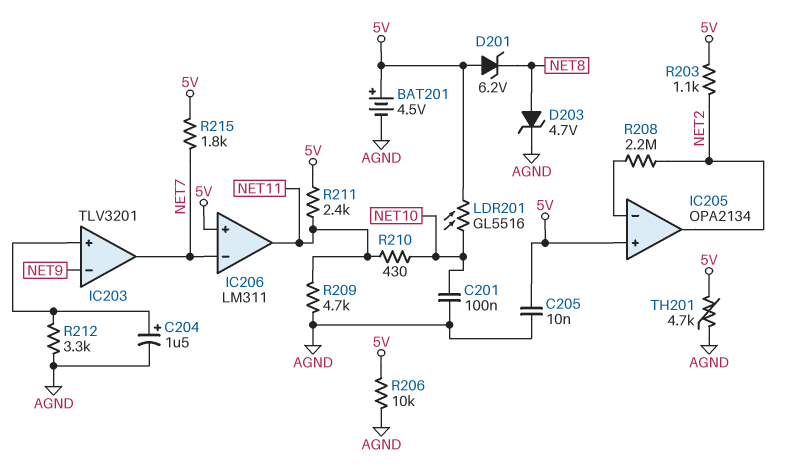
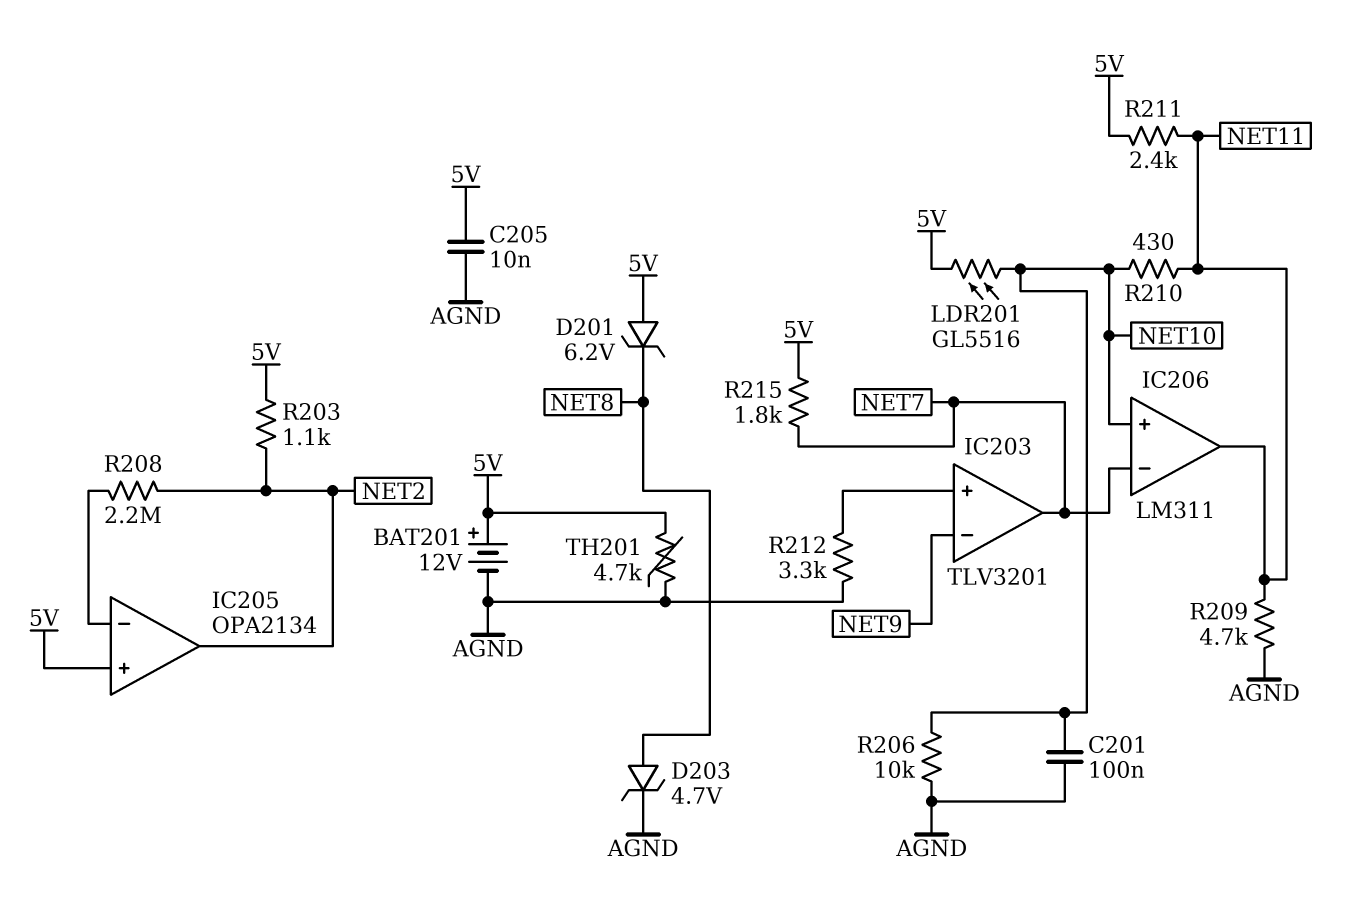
BAT201: 4.5V (plus 5V, minus AGND) -> 12V (plus 5V, minus AGND)
C204: 1.5uF (plus IC203/in+, minus AGND) -> none
IC206 pin in+: 5V -> NET10
R206: 10k (5V, AGND) -> 10k (AGND, NET10)

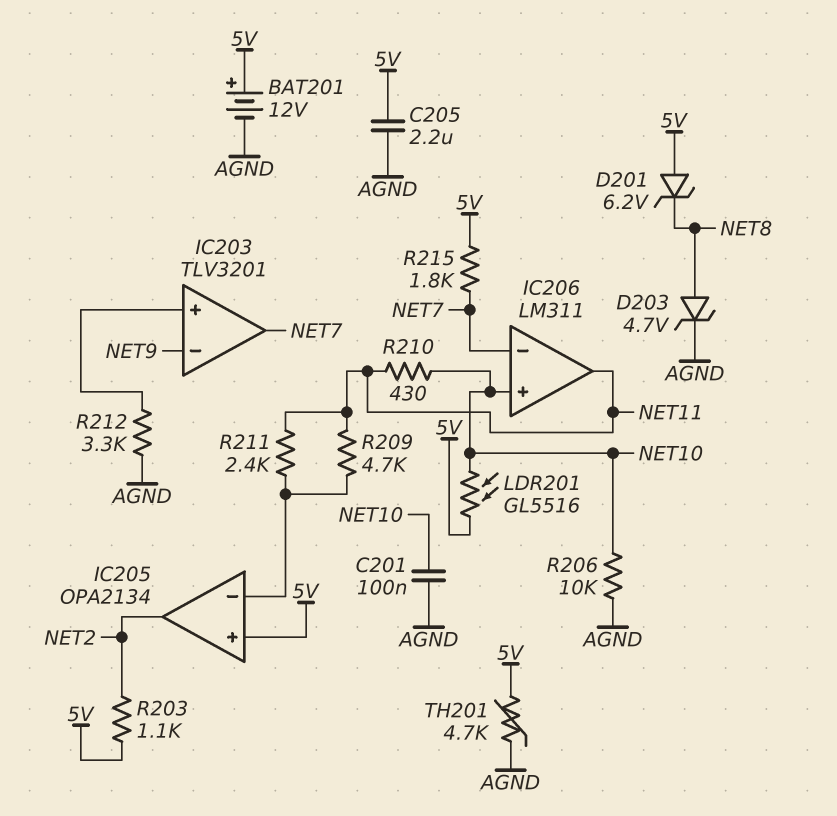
C205: 10nF (5V, AGND) -> 2.2uF (5V, AGND)
R208: 2.2M (IC205/in-, NET2) -> none
R209: 4.7k (AGND, NET11) -> 4.7k (IC205/in-, NET11)
R211: 2.4k (5V, NET11) -> 2.4k (IC205/in-, NET11)

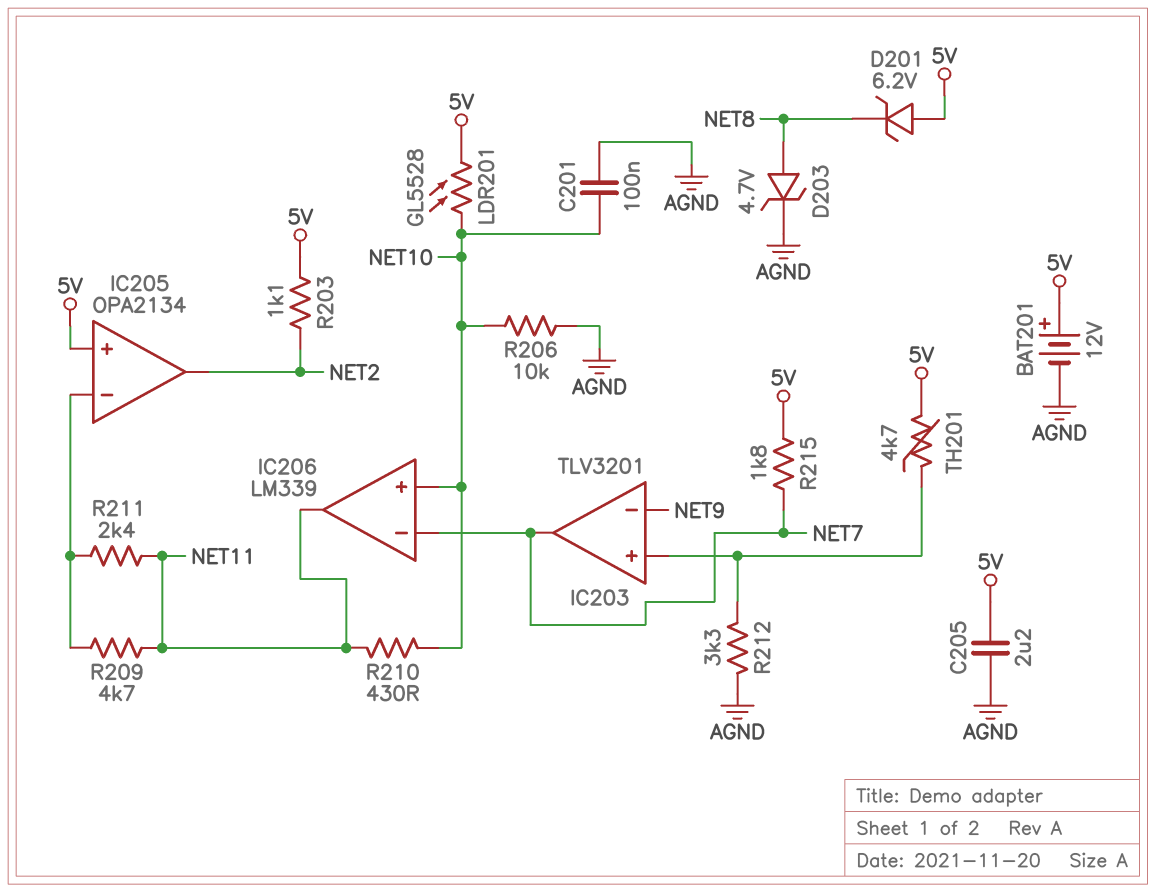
IC206: LM311 -> LM339
LDR201: GL5516 (5V, NET10) -> GL5528 (5V, NET10)
TH201: 4.7k (5V, AGND) -> 4.7k (5V, IC203/in+)

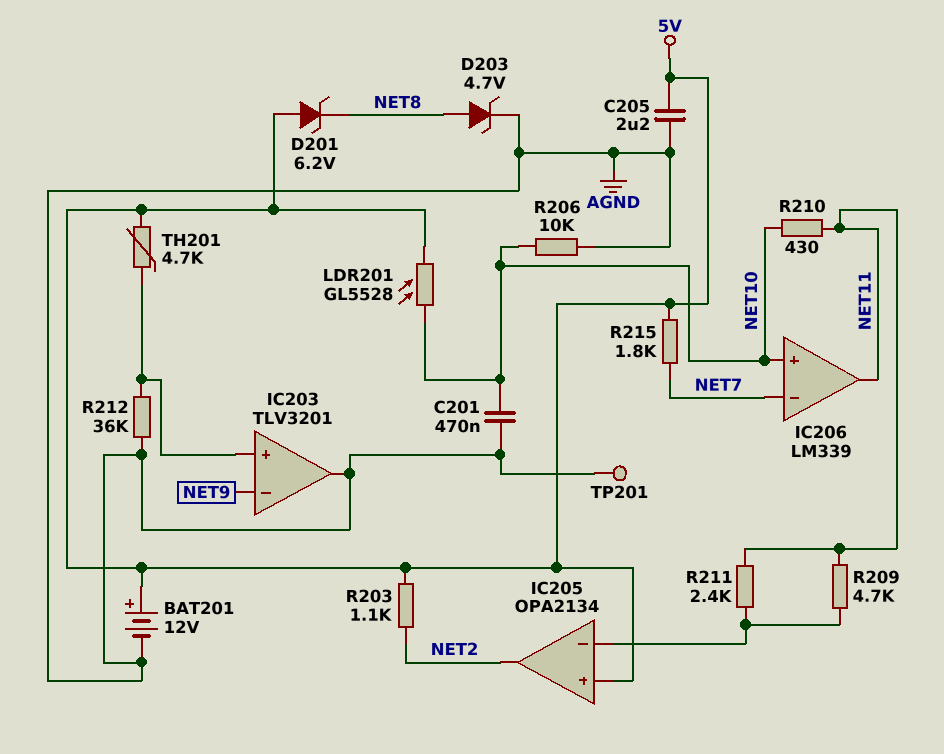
C201: 100nF (AGND, NET10) -> 470nF (AGND, NET10)
IC203 pin out: NET7 -> AGND
R212: 3.3k (AGND, IC203/in+) -> 36k (AGND, IC203/in+)
TP201: none -> test point (AGND)

